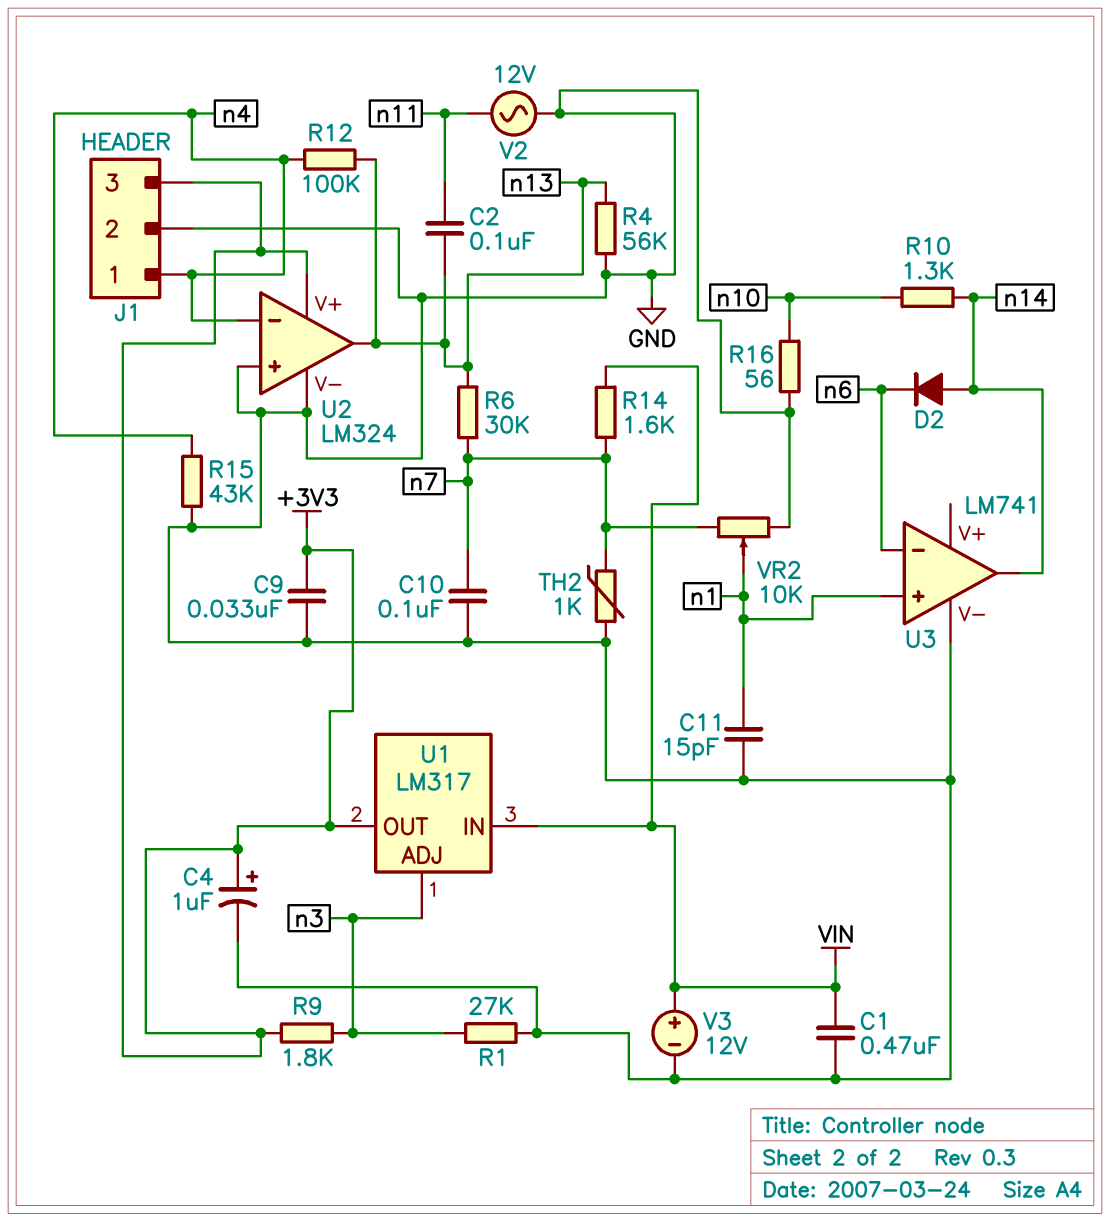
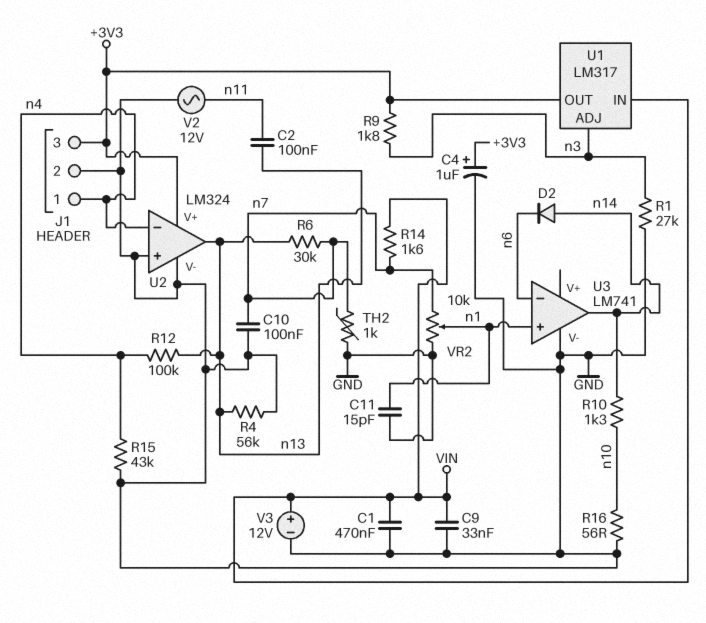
C9: 33nF (+3V3, GND) -> 33nF (GND, VIN)

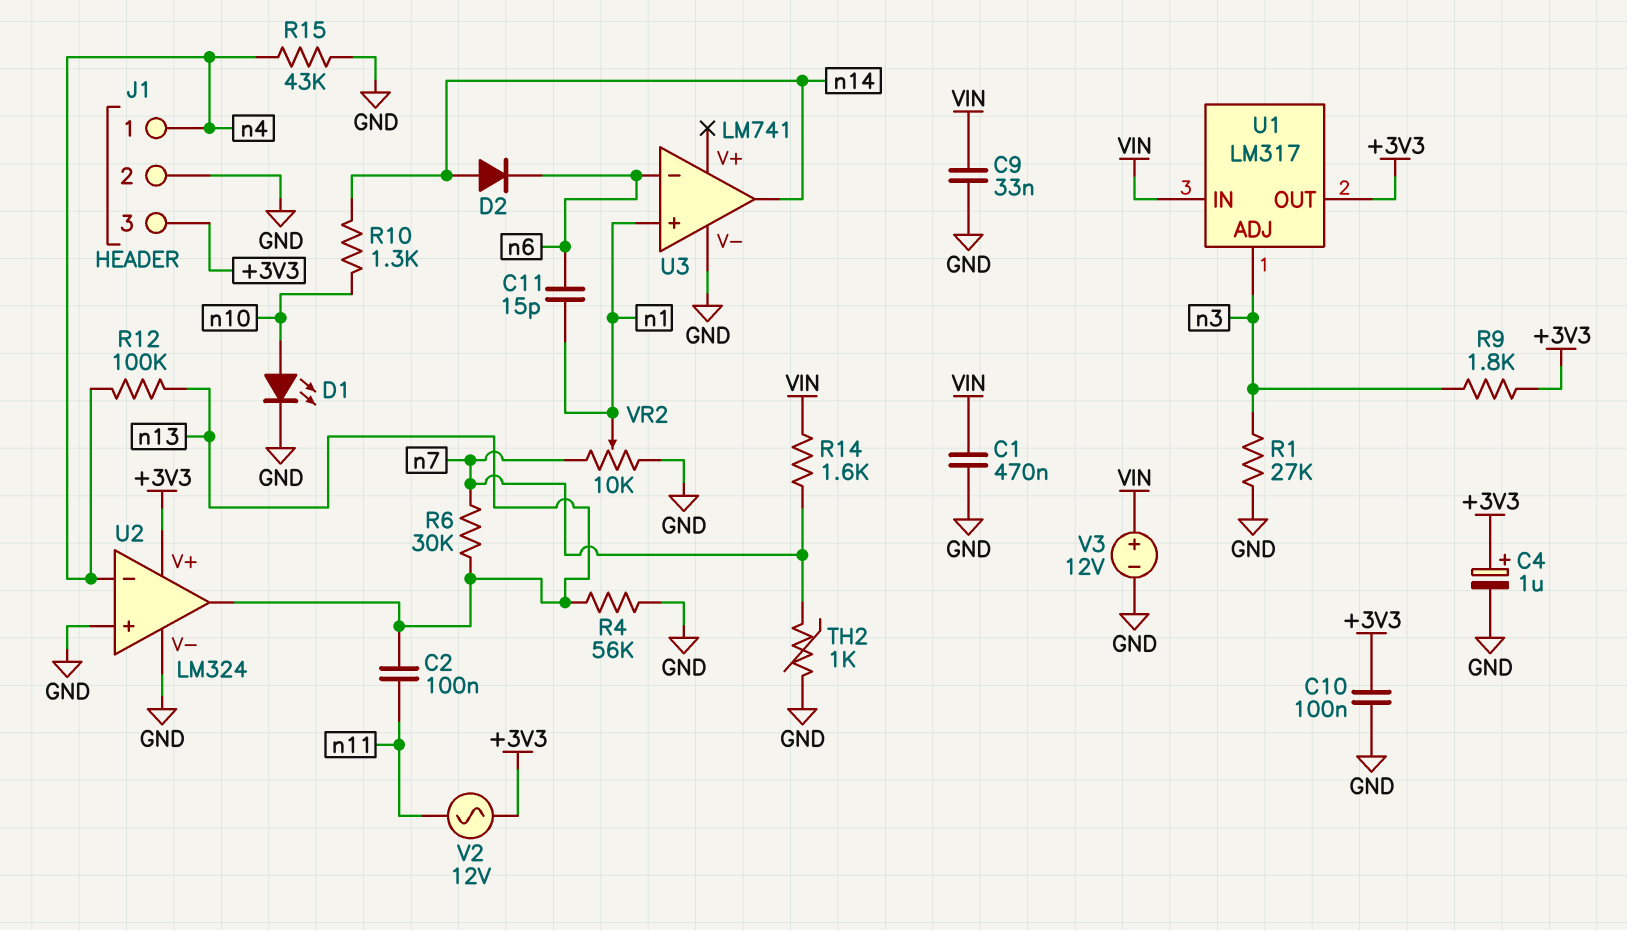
C10: 100nF (GND, n7) -> 100nF (+3V3, GND)
C11: 15pF (GND, n1) -> 15pF (n1, n6)
D1: none -> LED (A n10, K GND)
R16: 56 (GND, n10) -> none
V2: AC 12V (GND, n11) -> AC 12V (+3V3, n11)

